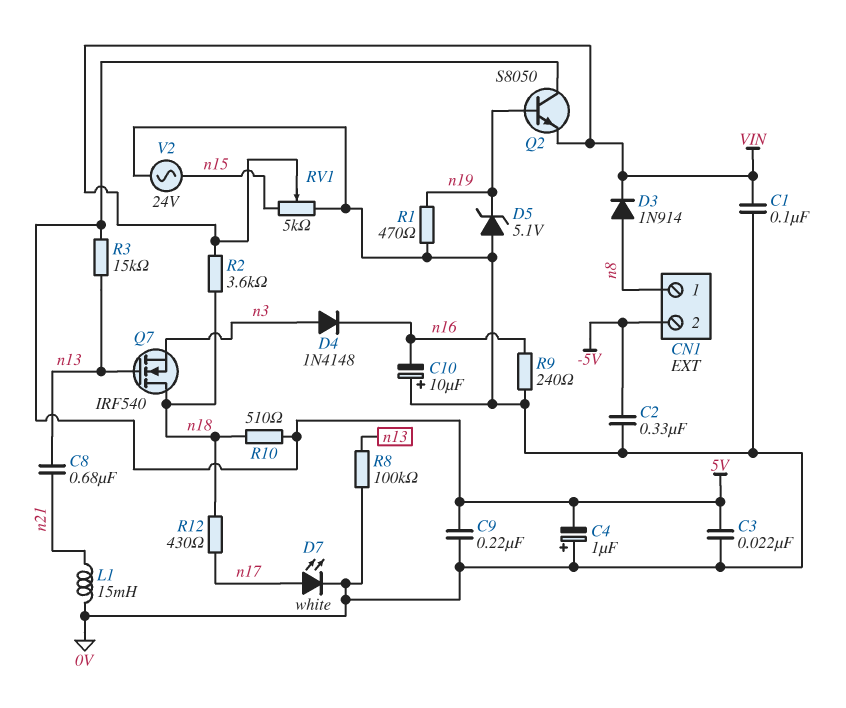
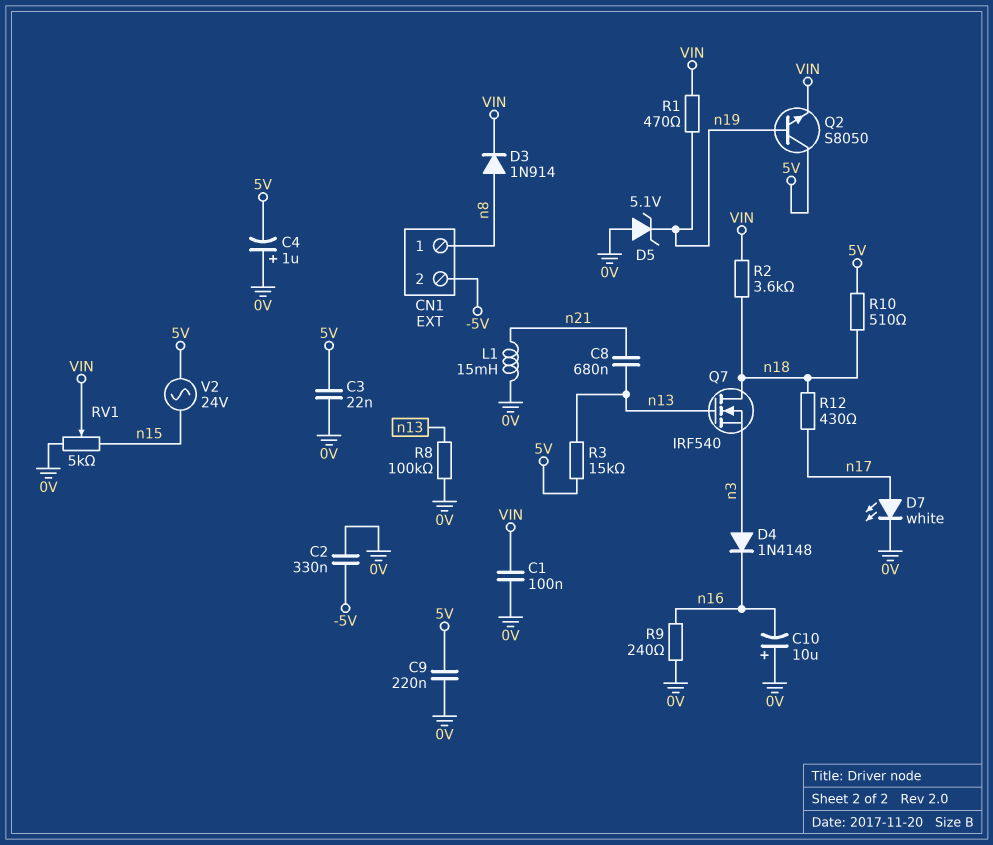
R1: 470 (0V, n19) -> 470 (VIN, n19)
V2: AC 24V (0V, n15) -> AC 24V (5V, n15)

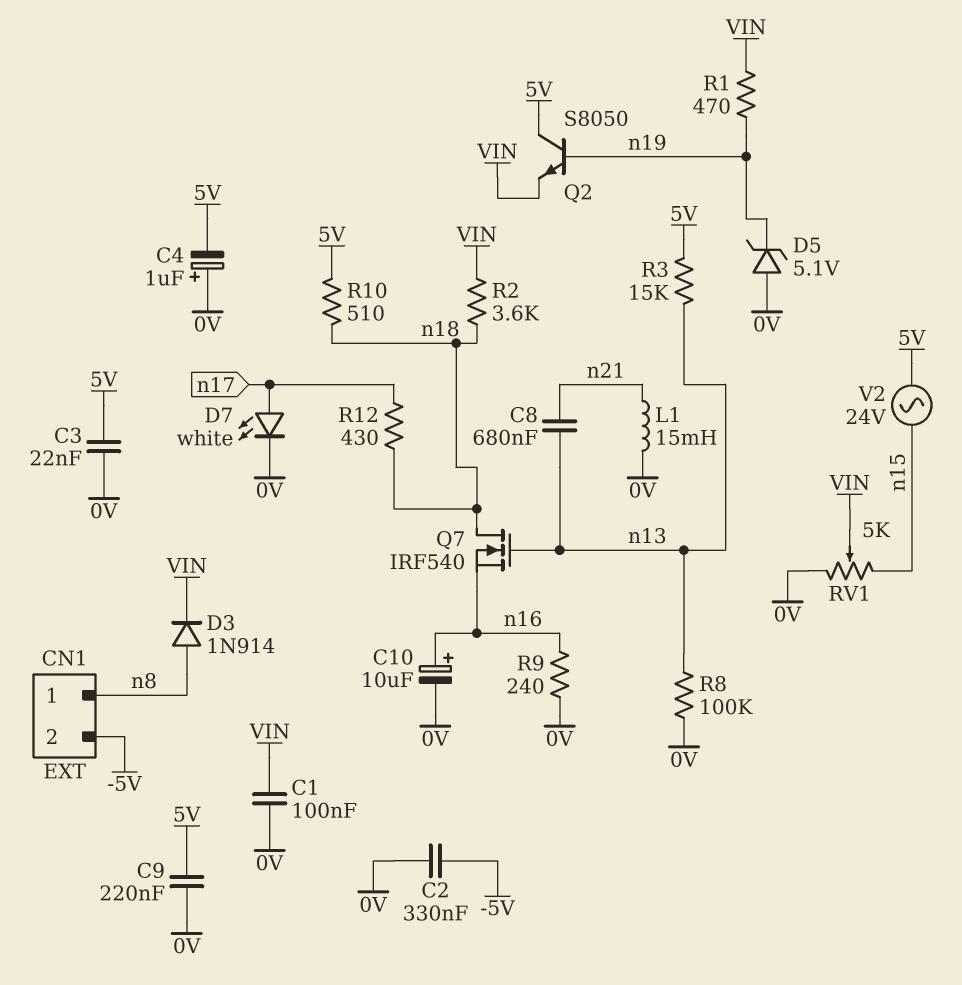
C10: 10uF (plus 0V, minus n16) -> 10uF (plus n16, minus 0V)
D4: diode 1N4148 (A n3, K n16) -> none
Q7: NMOS IRF540 (G n13, D n18, S n3) -> NMOS IRF540 (G n13, D n18, S n16)

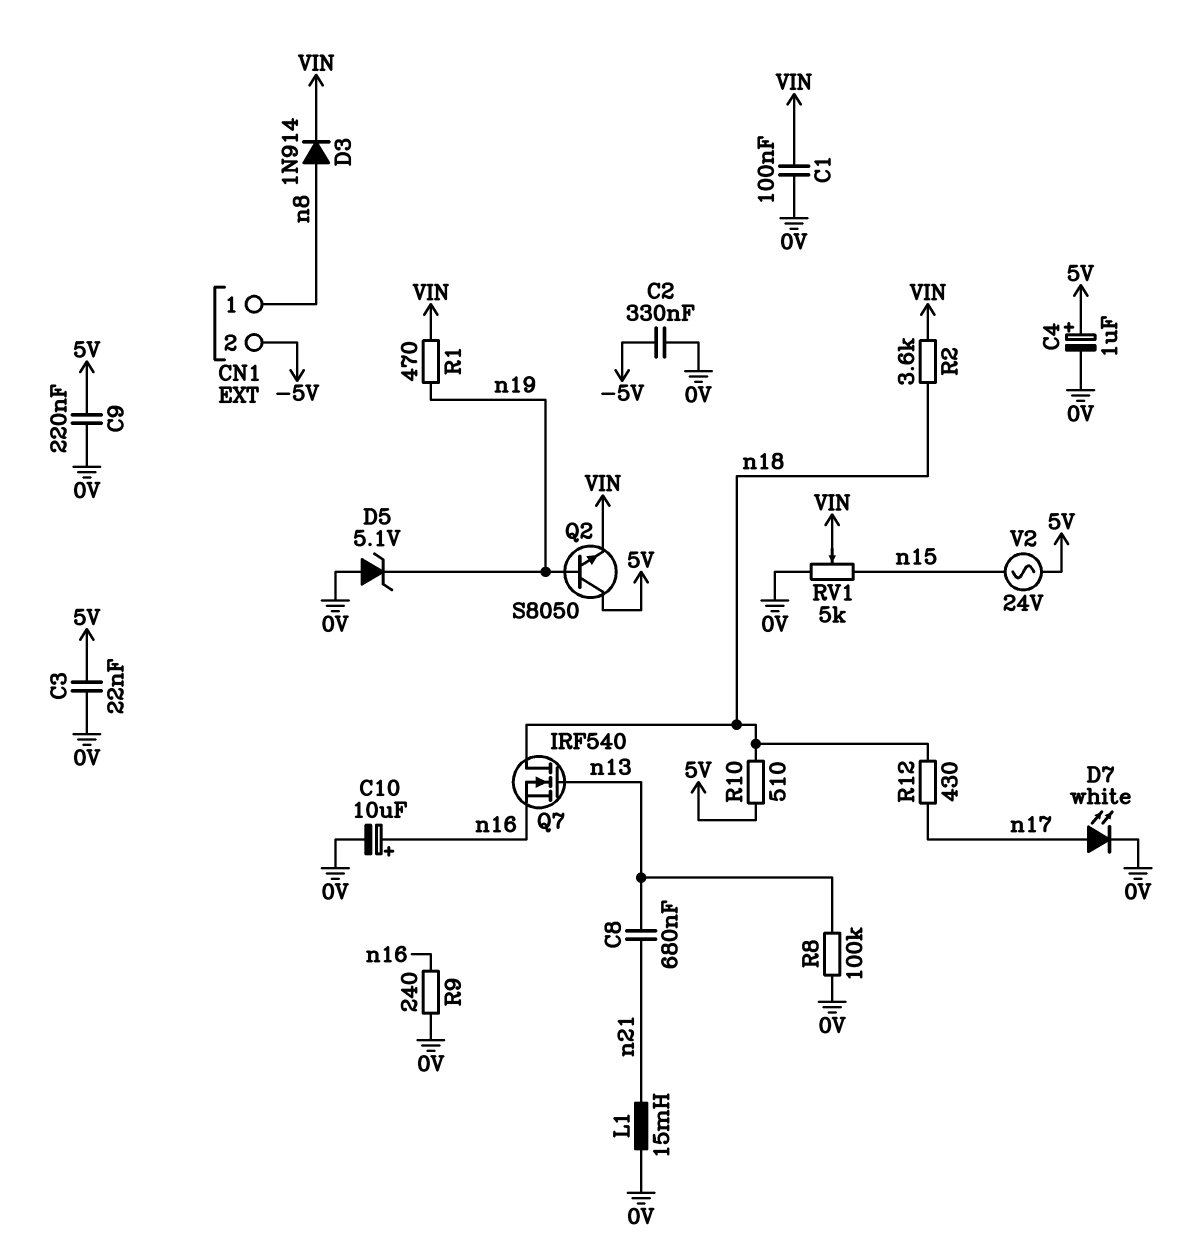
C4: 1uF (plus 0V, minus 5V) -> 1uF (plus 5V, minus 0V)
R3: 15k (5V, n13) -> none

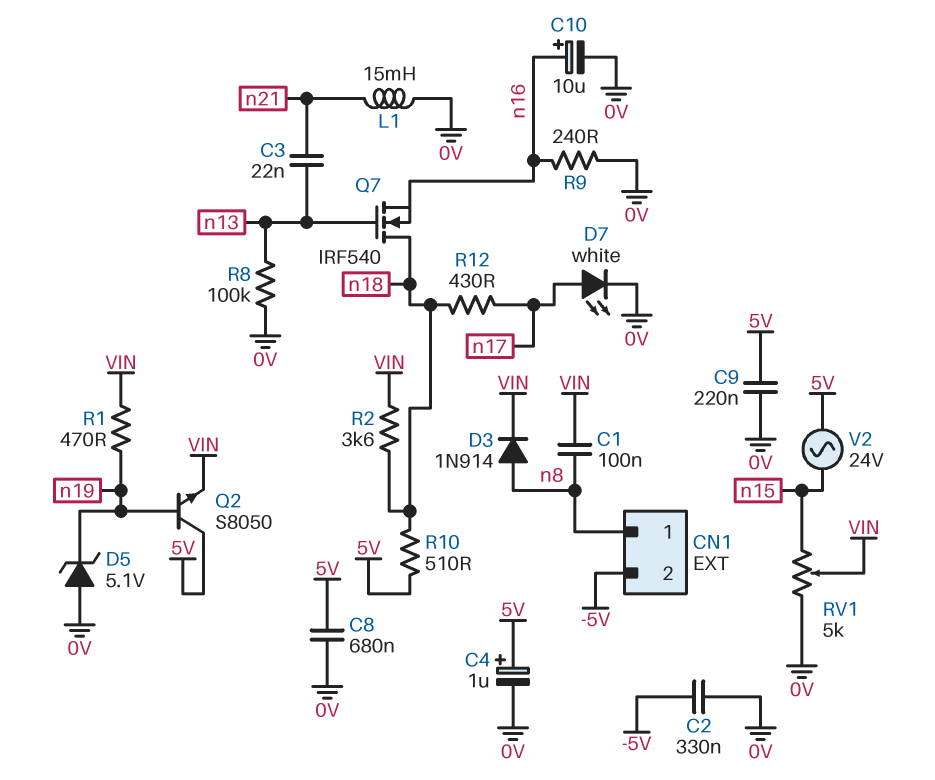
C1: 100nF (0V, VIN) -> 100nF (VIN, n8)
C3: 22nF (0V, 5V) -> 22nF (n13, n21)
C8: 680nF (n13, n21) -> 680nF (0V, 5V)

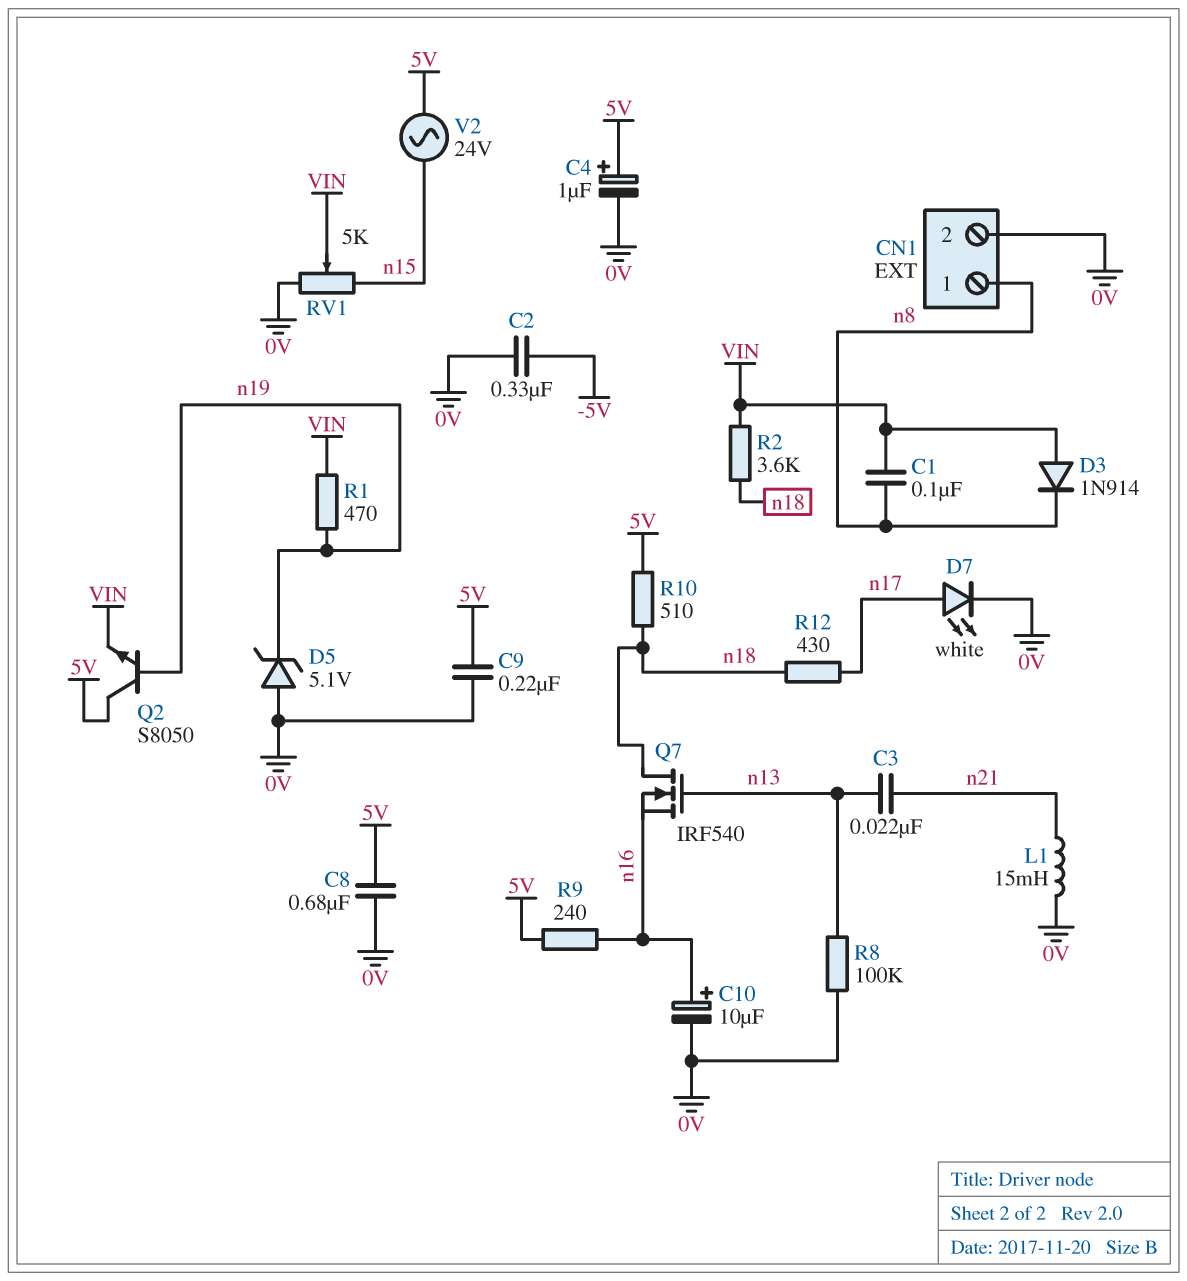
CN1 pin 2: -5V -> 0V
D3: diode 1N914 (A n8, K VIN) -> diode 1N914 (A VIN, K n8)
R9: 240 (0V, n16) -> 240 (5V, n16)

